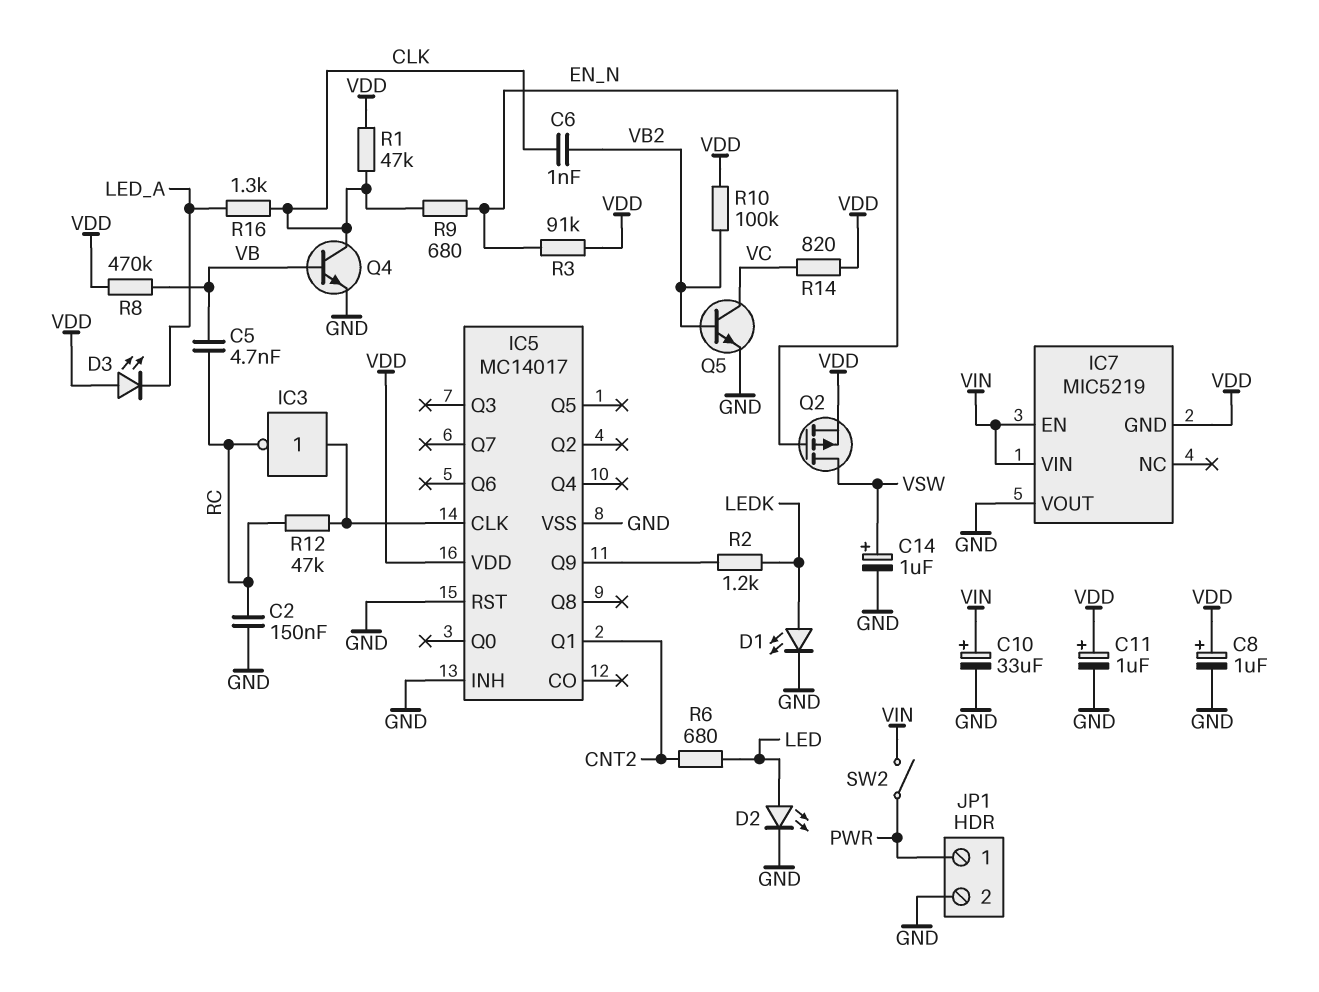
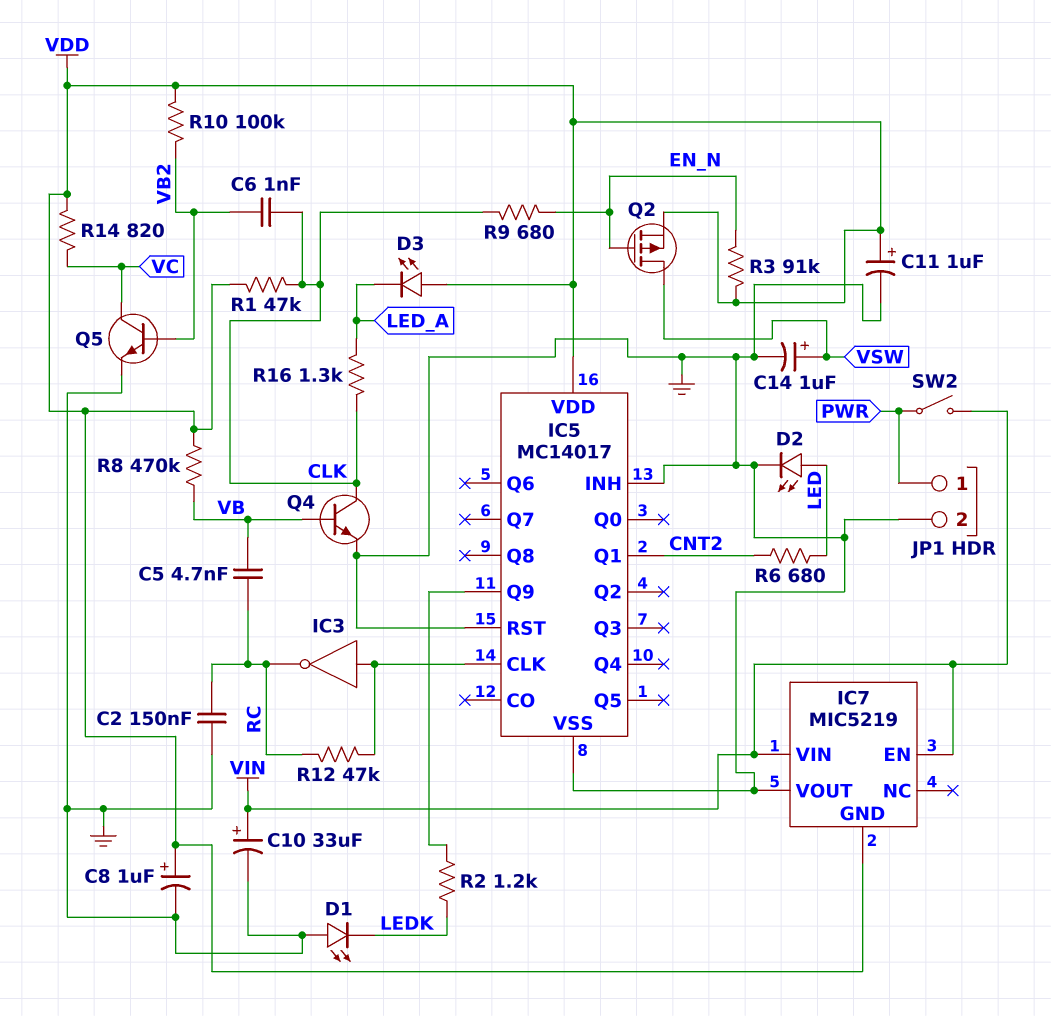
D1: LED (A LEDK, K GND) -> LED (A GND, K LEDK)

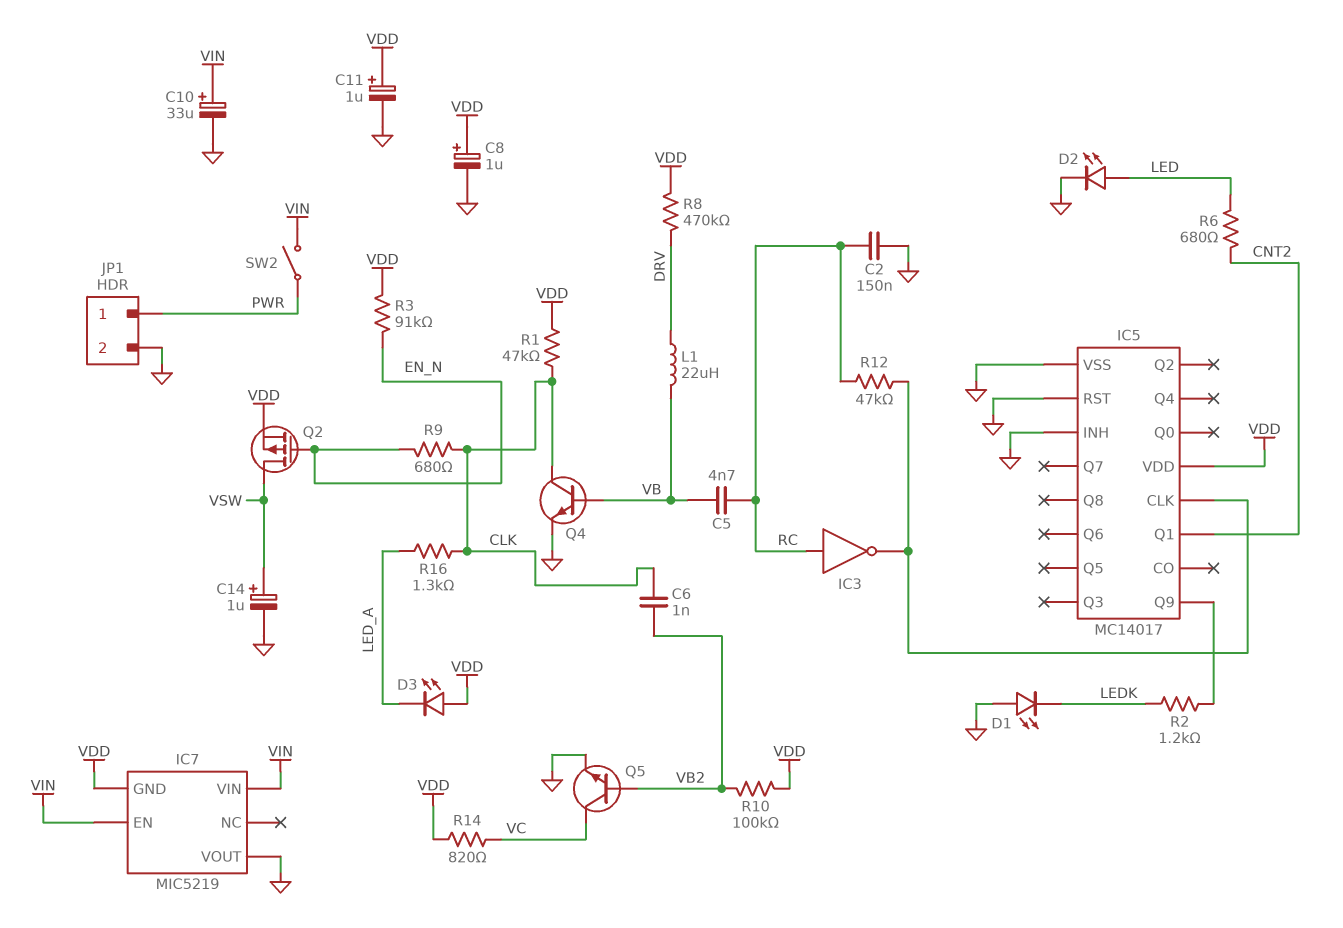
IC3: NOT (in IC5/CLK, out RC) -> NOT (in RC, out IC5/CLK)
L1: none -> 22uH (DRV, VB)
R8: 470k (VB, VDD) -> 470k (DRV, VDD)

